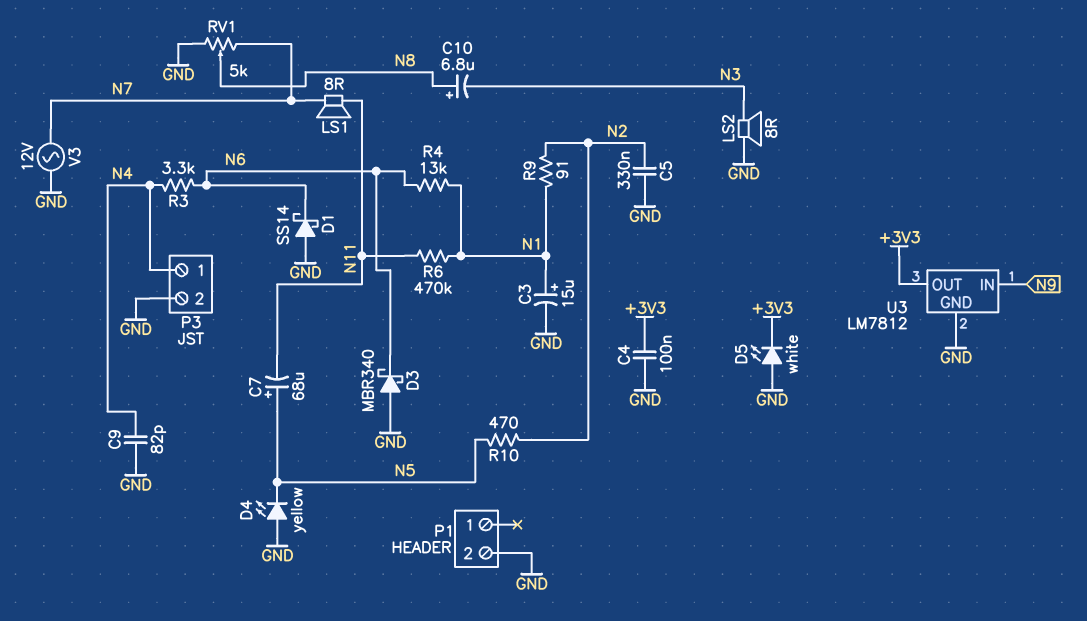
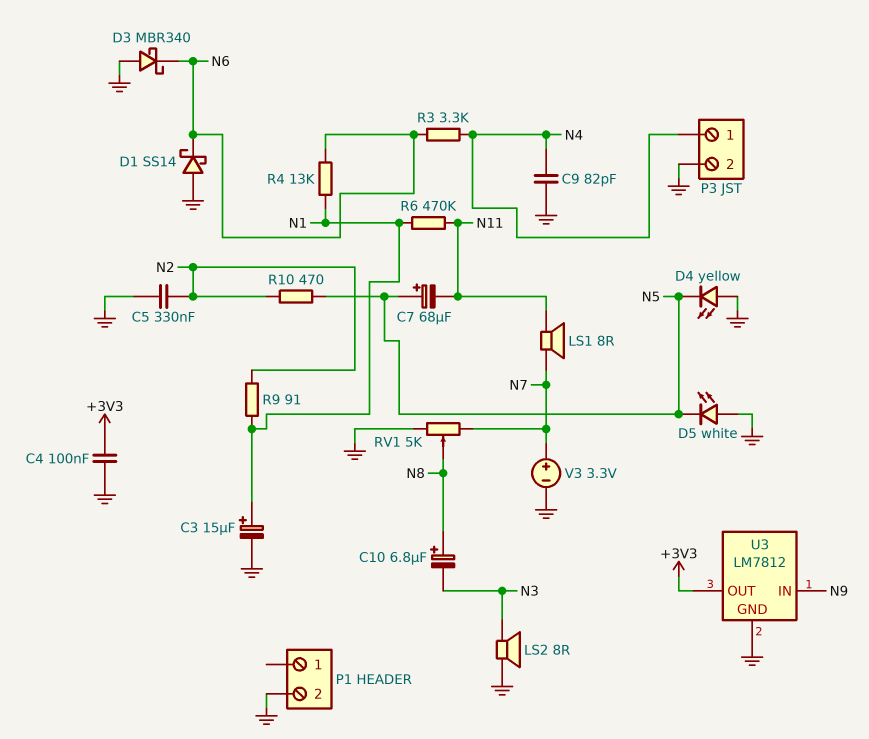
D5: LED white (A GND, K +3V3) -> LED white (A GND, K N5)
V3: AC 12V (GND, N7) -> 3.3V (plus N7, minus GND)

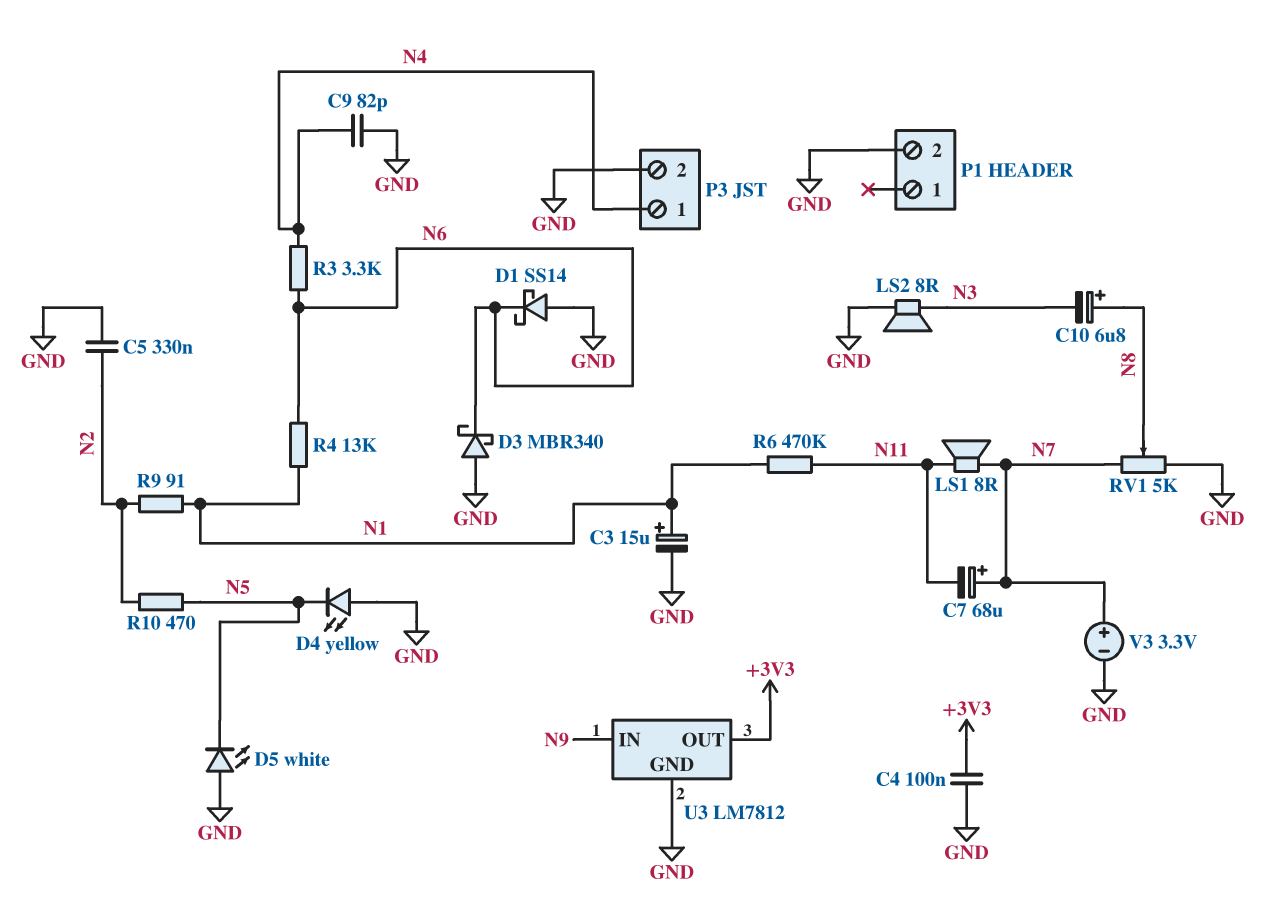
C7: 68uF (plus N5, minus N11) -> 68uF (plus N7, minus N11)

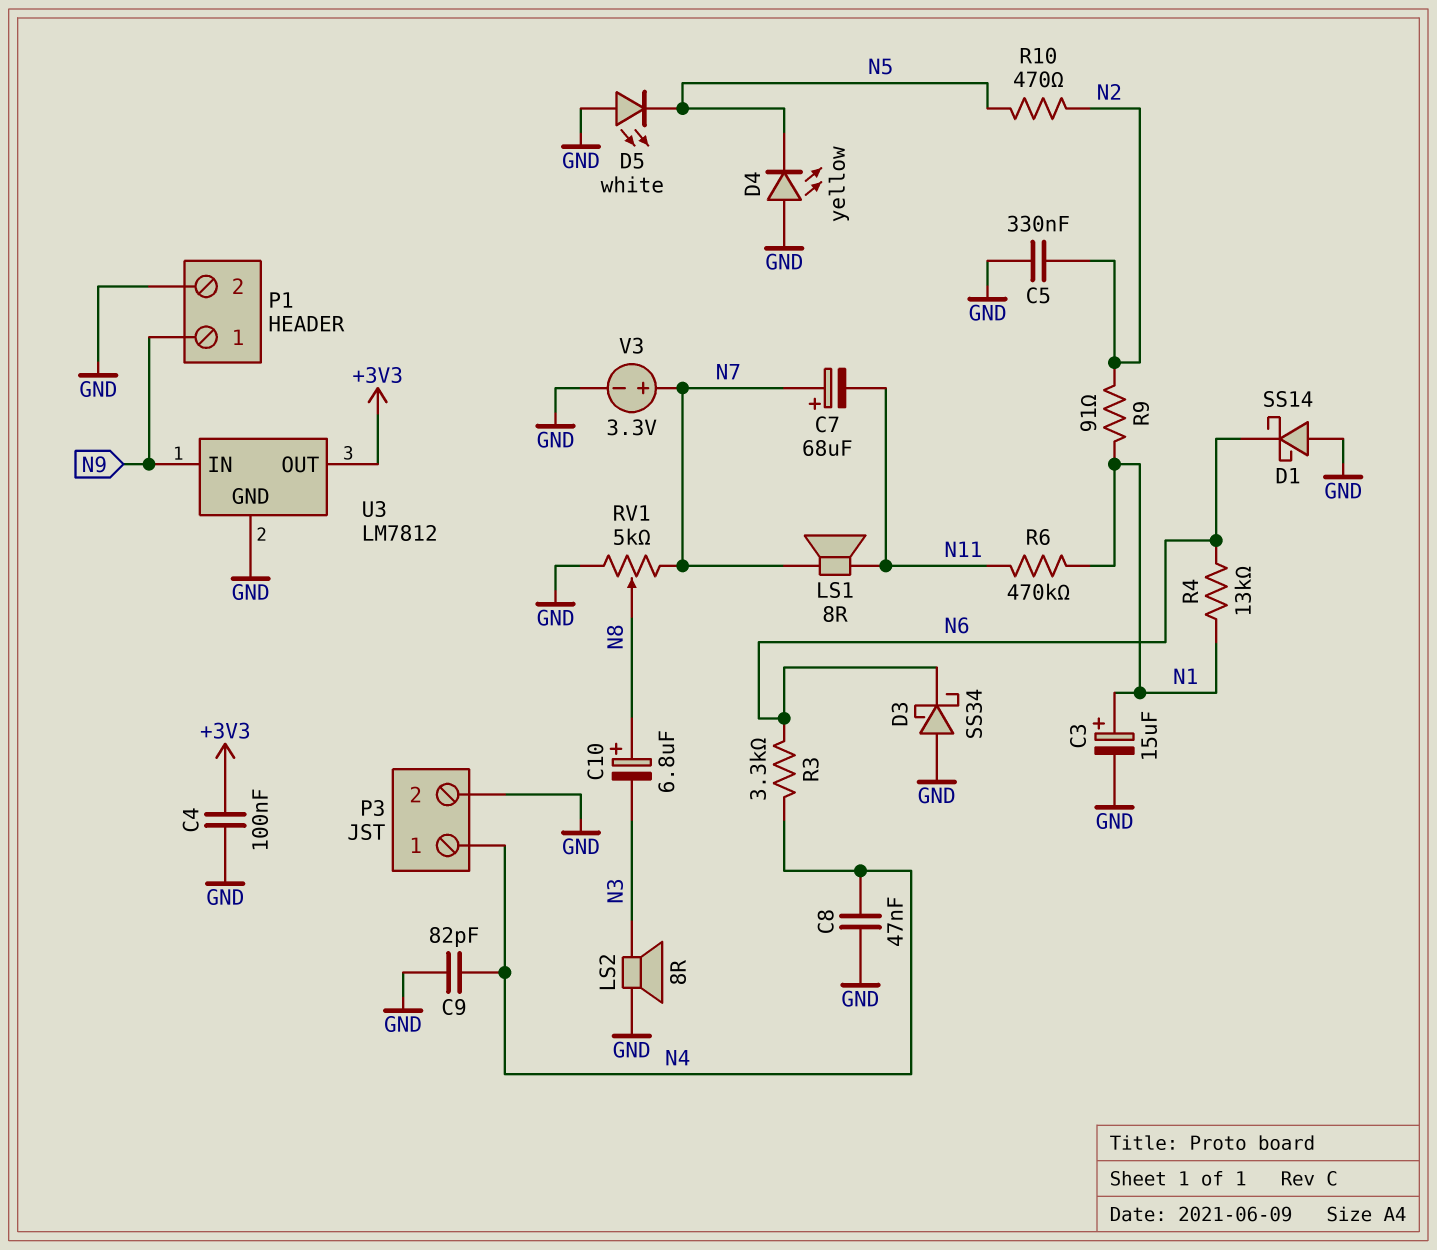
C8: none -> 47nF (GND, N4)
D3: schottky MBR340 (A GND, K N6) -> schottky SS34 (A GND, K N6)
P1 pin 1: none -> N9

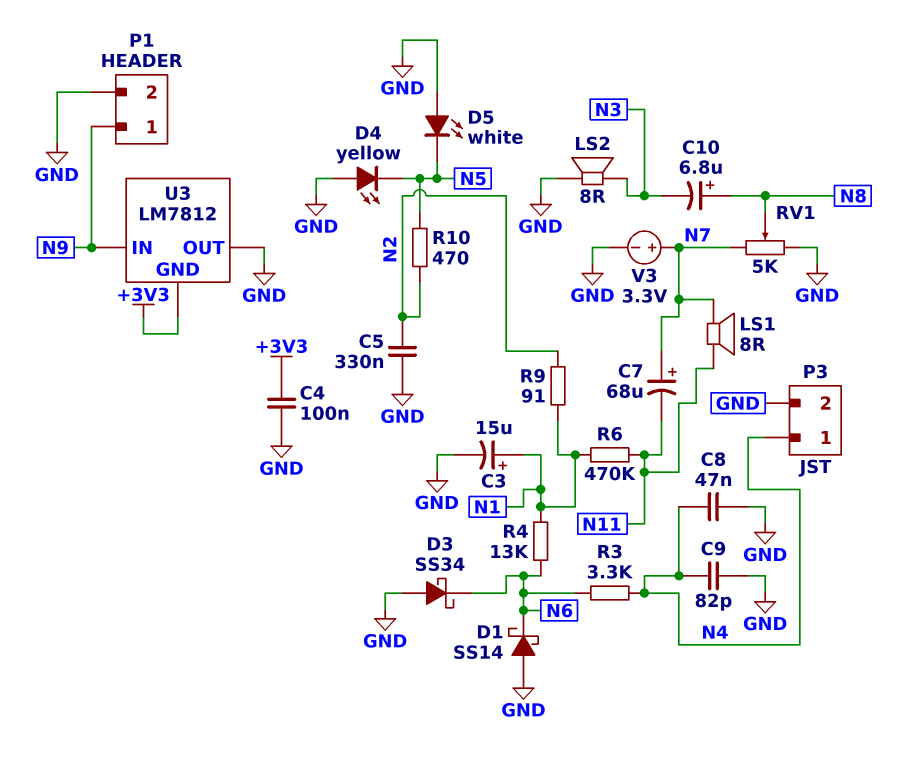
U3 pin GND: GND -> +3V3
U3 pin OUT: +3V3 -> GND

